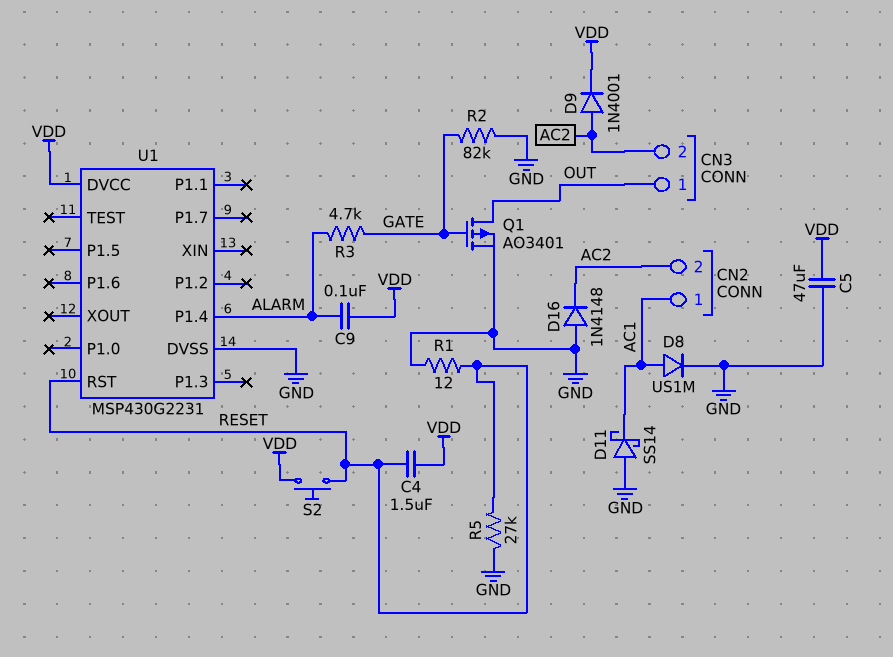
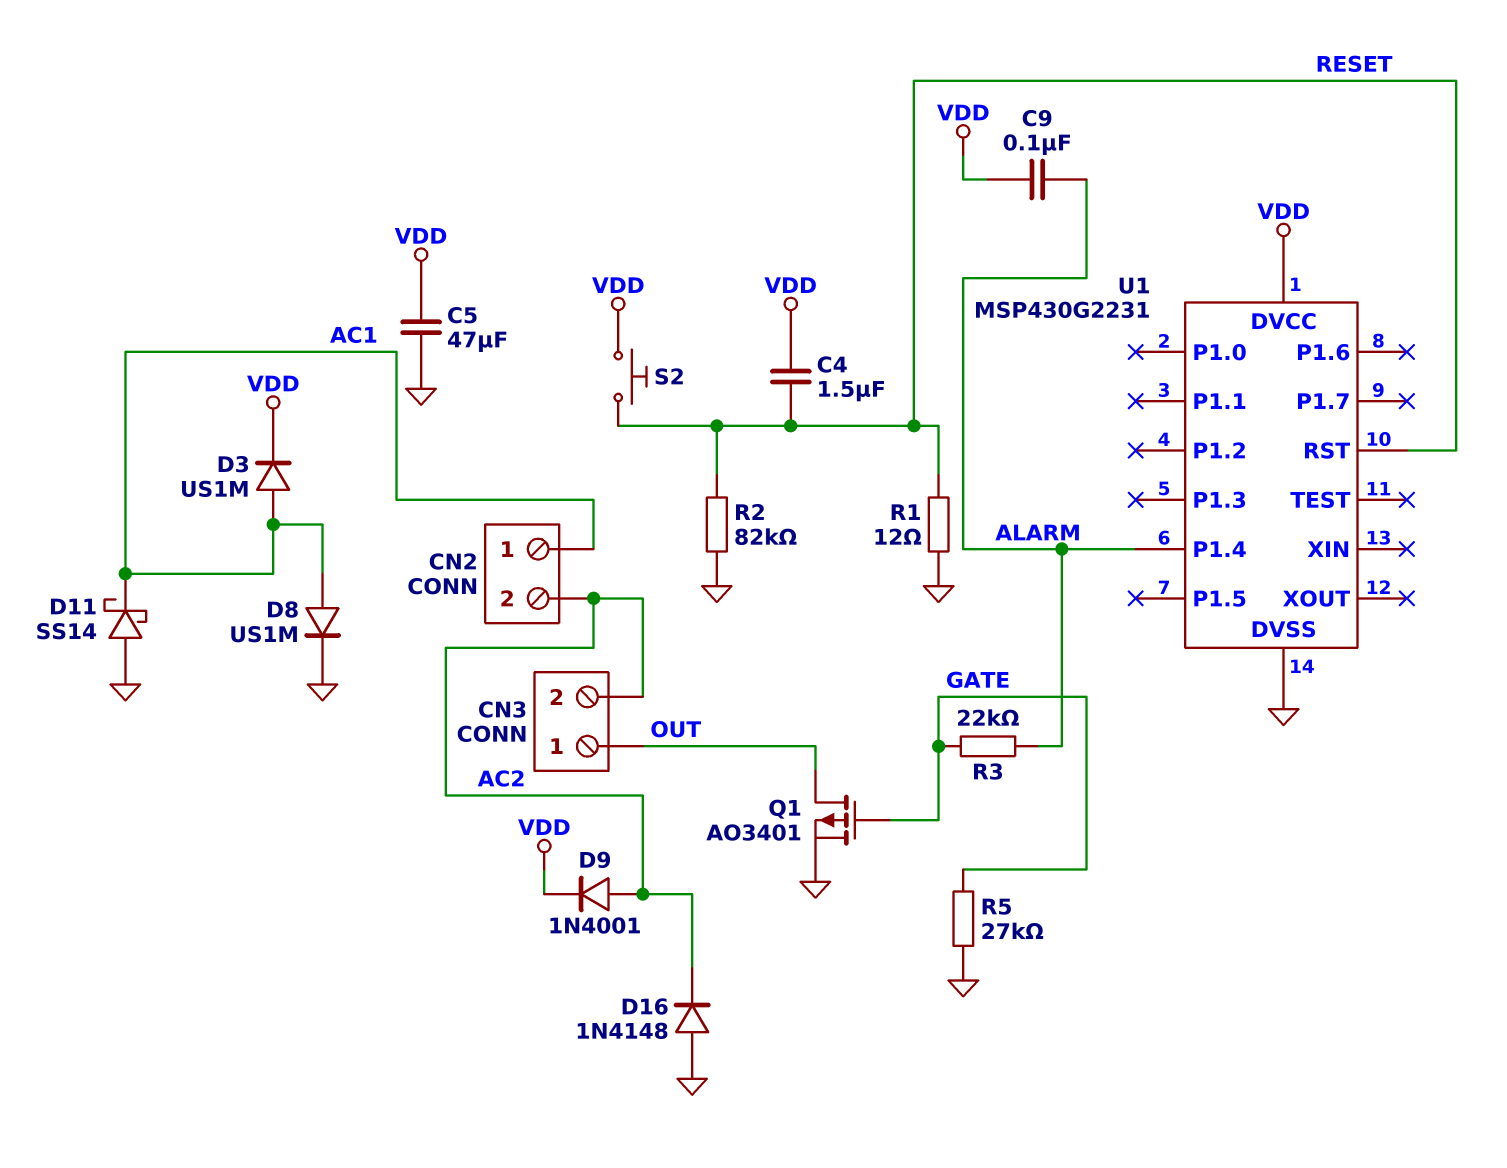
D3: none -> diode US1M (A AC1, K VDD)
R2: 82k (GATE, GND) -> 82k (GND, RESET)
R3: 4.7k (ALARM, GATE) -> 22k (ALARM, GATE)
R5: 27k (GND, RESET) -> 27k (GATE, GND)

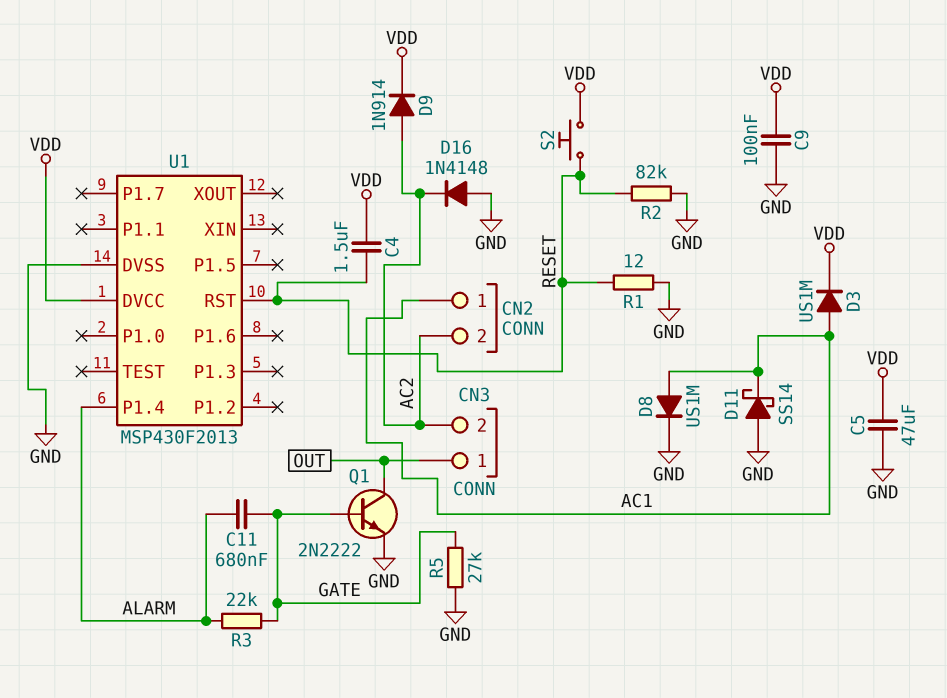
C9: 100nF (ALARM, VDD) -> 100nF (GND, VDD)
C11: none -> 680nF (ALARM, GATE)
D9: diode 1N4001 (A AC2, K VDD) -> diode 1N914 (A AC2, K VDD)
Q1: PMOS AO3401 (G GATE, D OUT, S GND) -> NPN 2N2222 (B GATE, C OUT, E GND)
U1: MSP430G2231 -> MSP430F2013

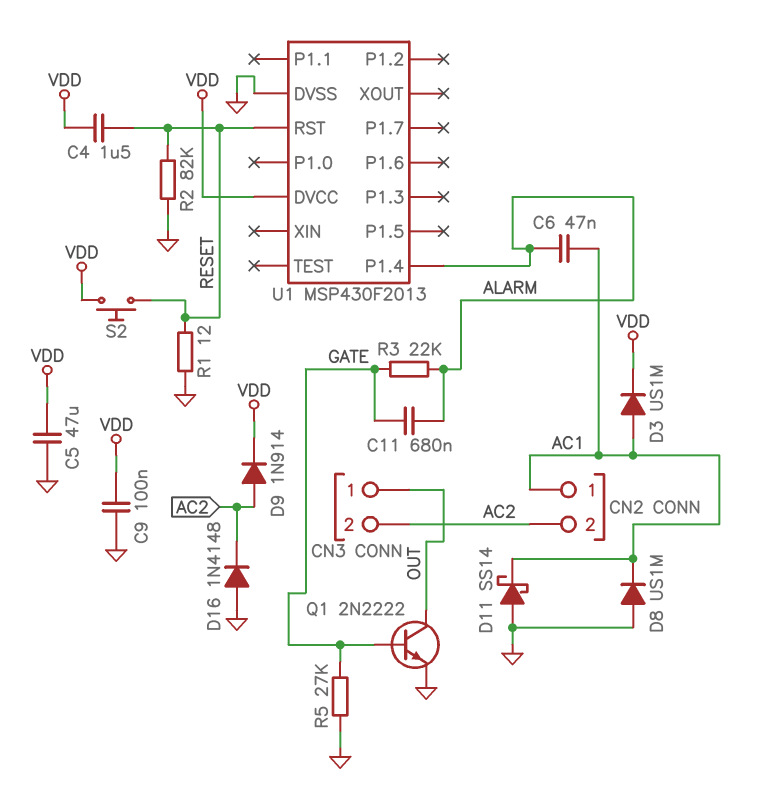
C6: none -> 47nF (AC1, ALARM)
D8: diode US1M (A AC1, K GND) -> diode US1M (A GND, K AC1)

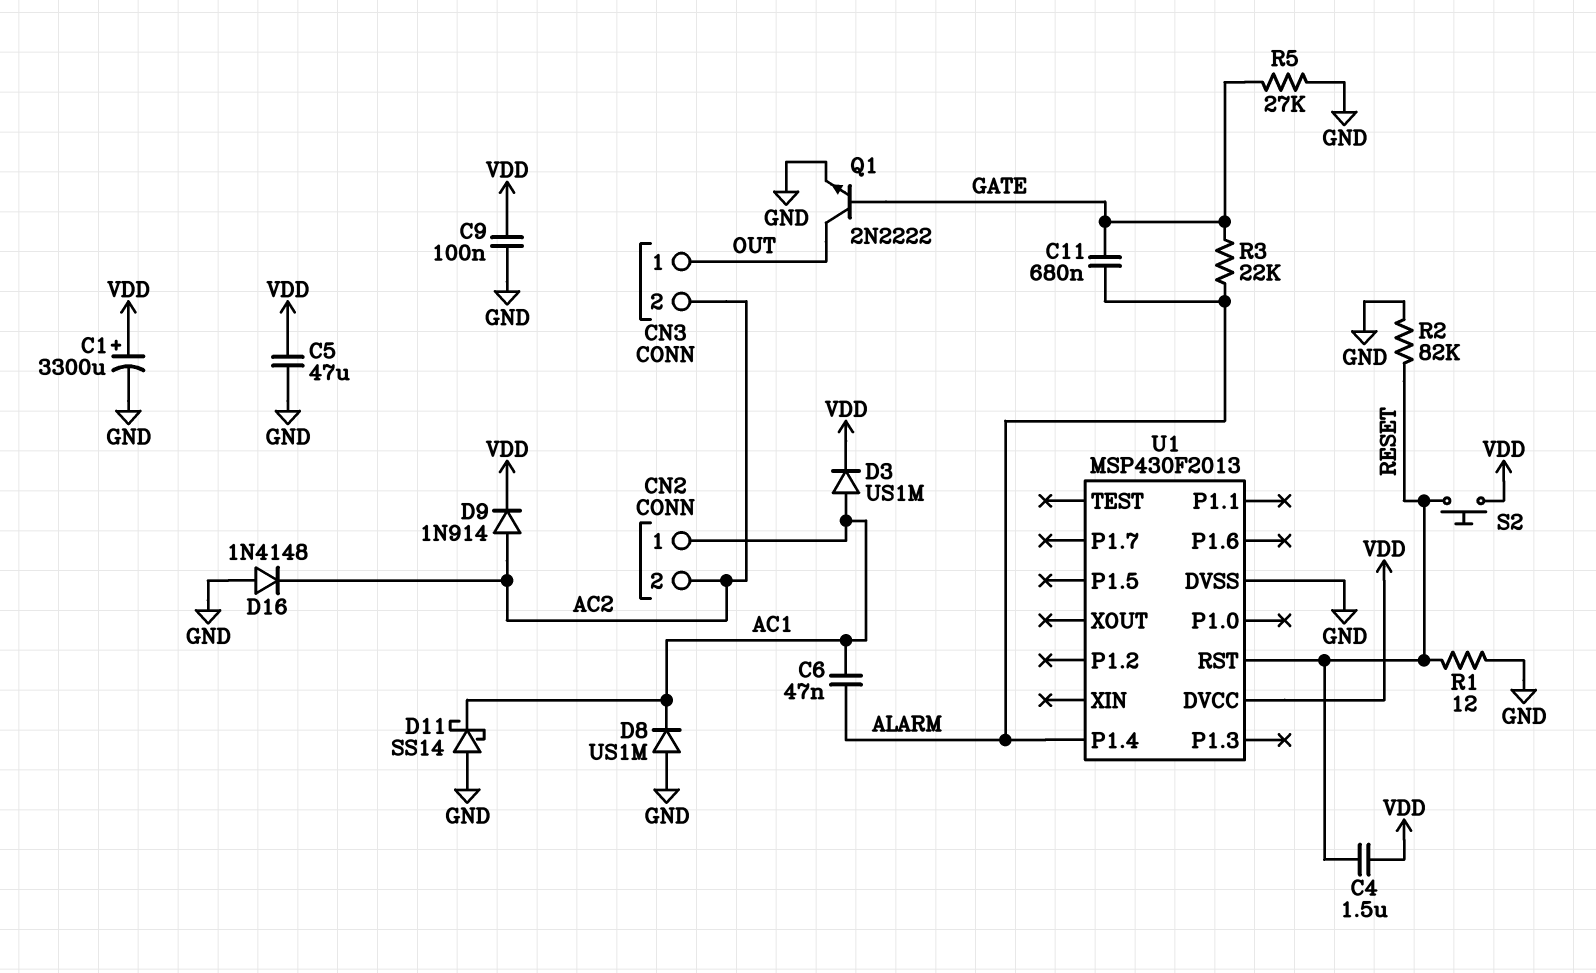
C1: none -> 3300uF (plus VDD, minus GND)

